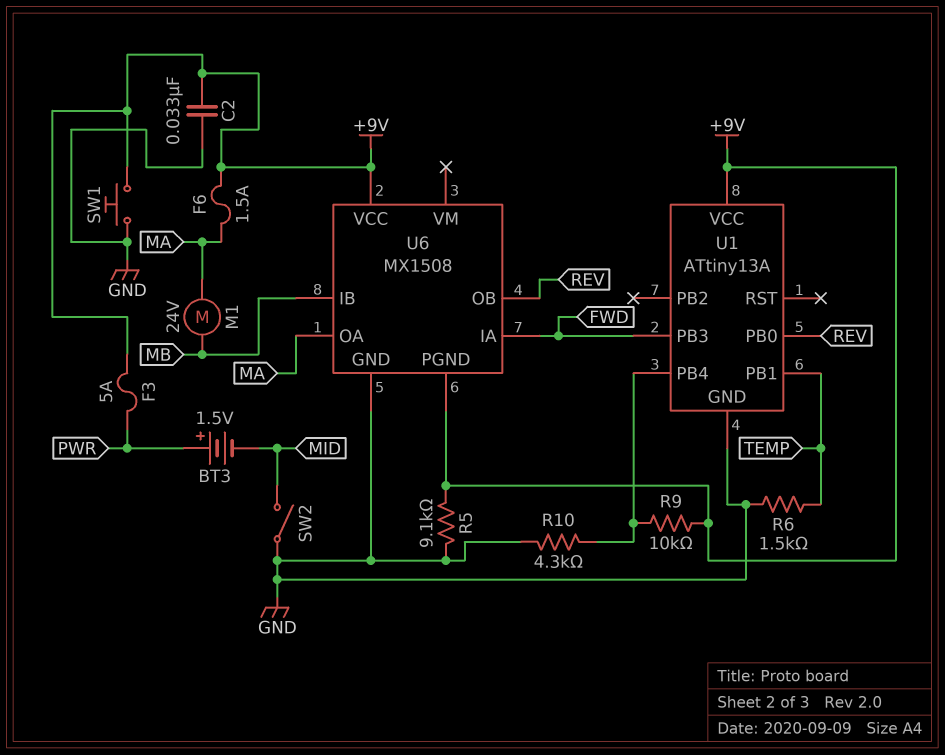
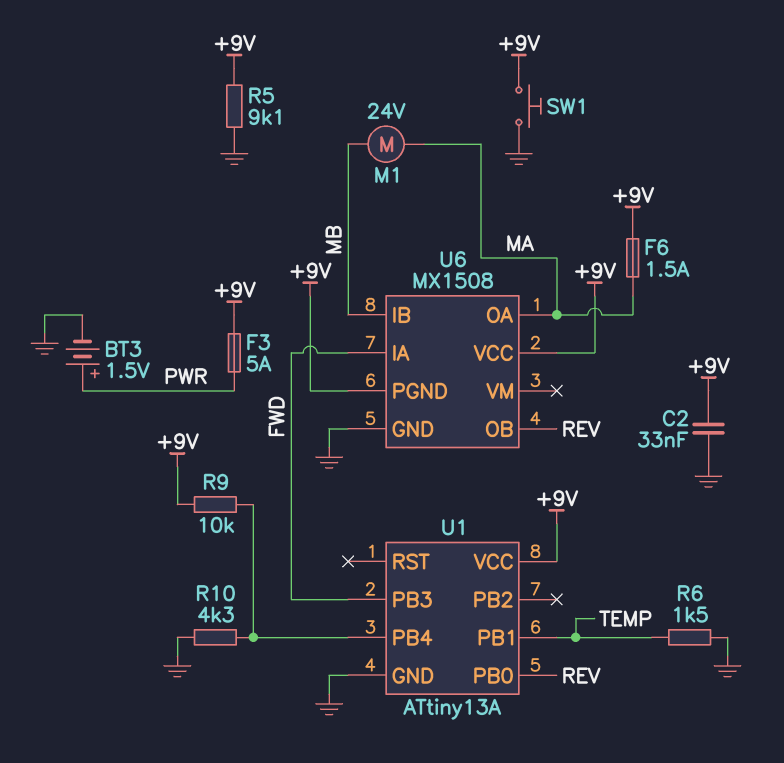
BT3: 1.5V (plus PWR, minus MID) -> 1.5V (plus PWR, minus GND)
SW2: switch (GND, MID) -> none

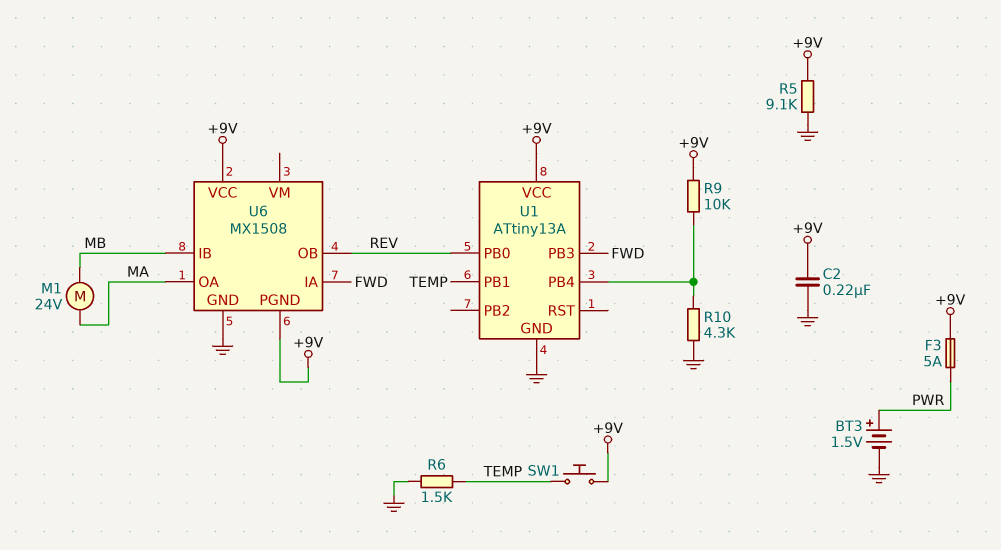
C2: 33nF (+9V, GND) -> 220nF (+9V, GND)
F6: 1.5A (+9V, MA) -> none
SW1: button (+9V, GND) -> button (+9V, TEMP)

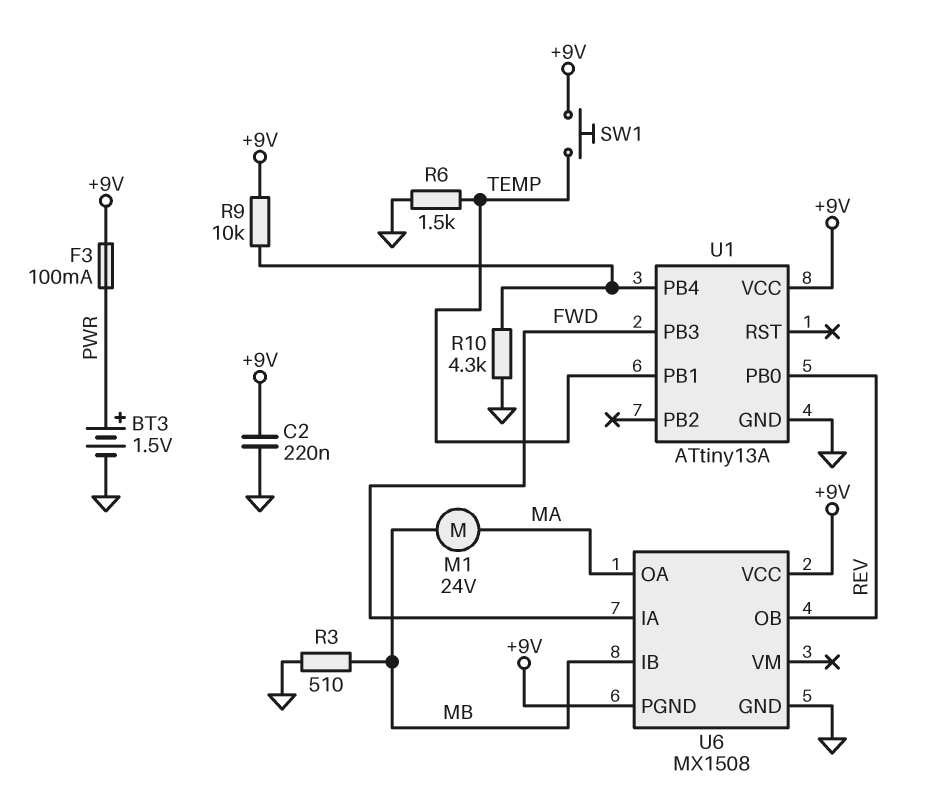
F3: 5A (+9V, PWR) -> 100mA (+9V, PWR)
R3: none -> 510 (GND, MB)
R5: 9.1k (+9V, GND) -> none

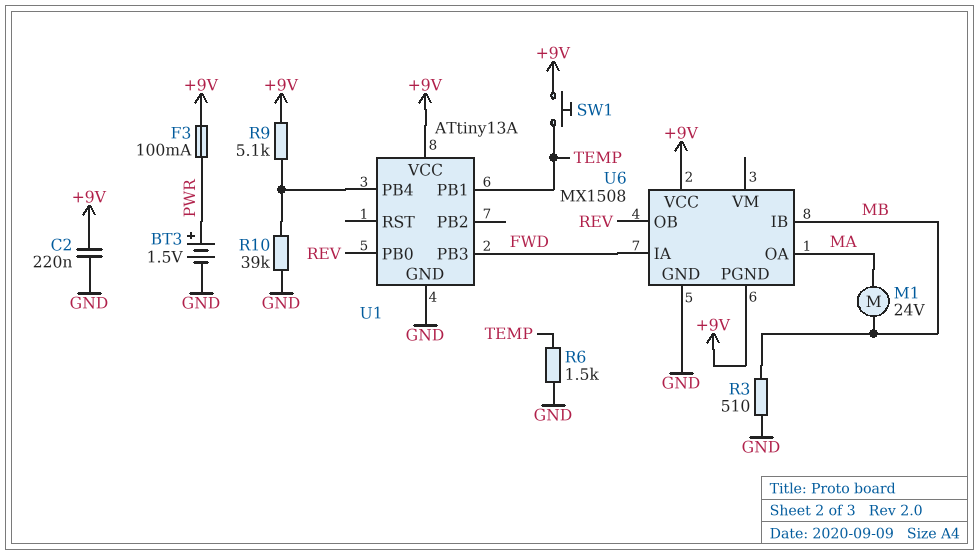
R9: 10k (+9V, U1/PB4) -> 5.1k (+9V, U1/PB4)
R10: 4.3k (GND, U1/PB4) -> 39k (GND, U1/PB4)

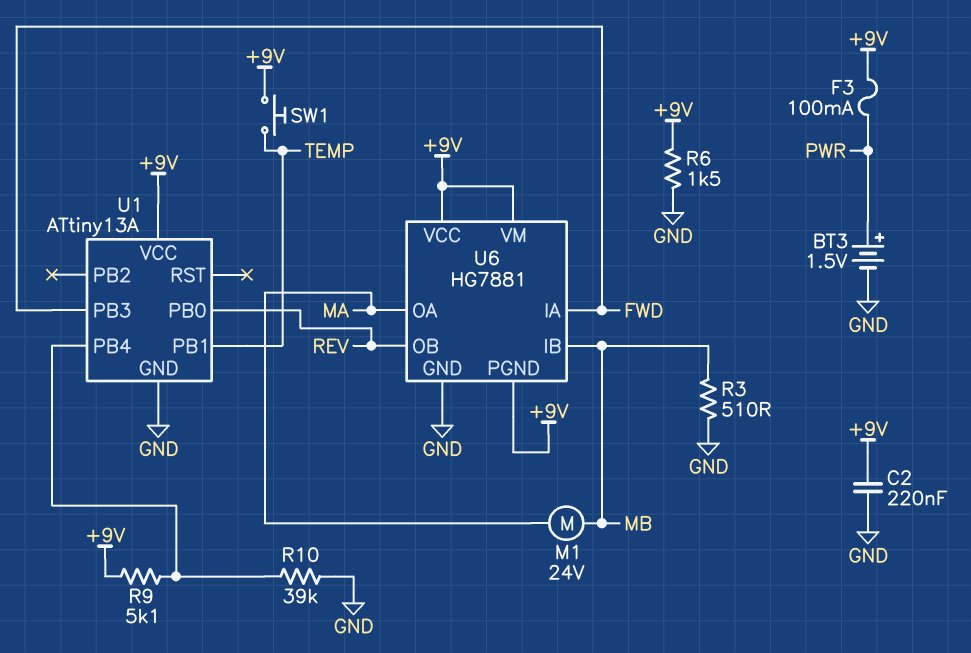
R6: 1.5k (GND, TEMP) -> 1.5k (+9V, GND)
U6: MX1508 -> HG7881
U6 pin VM: none -> +9V

